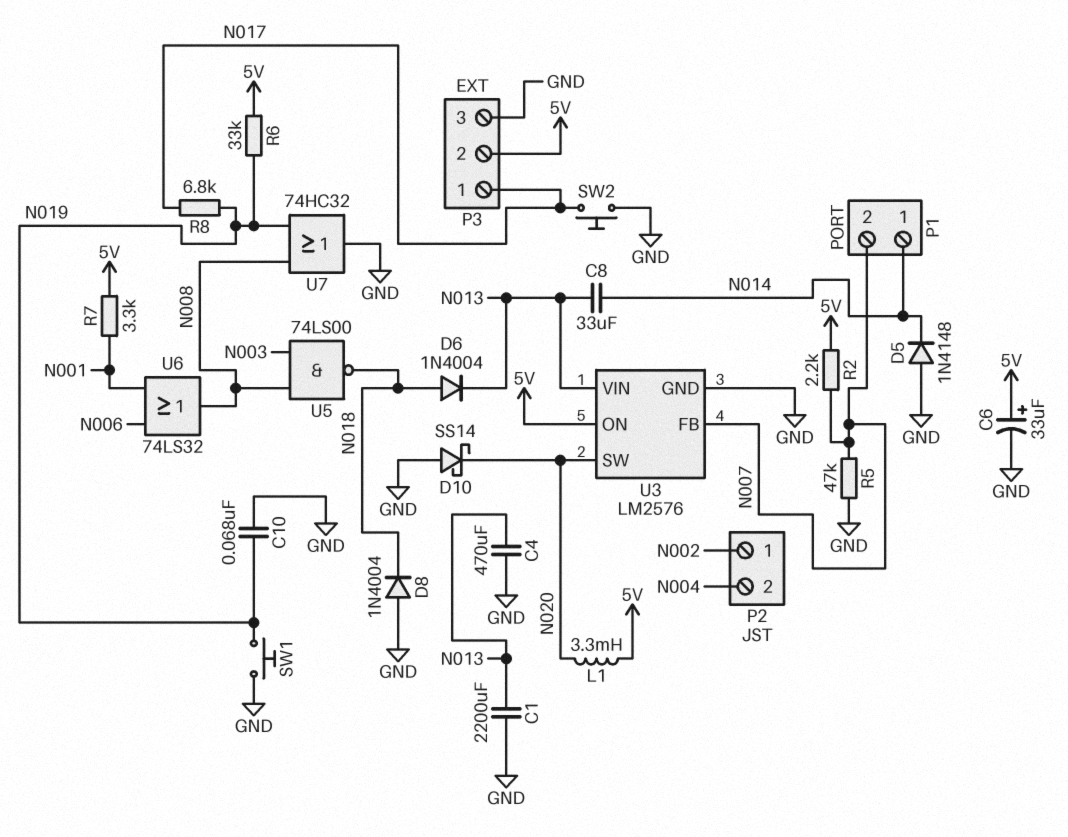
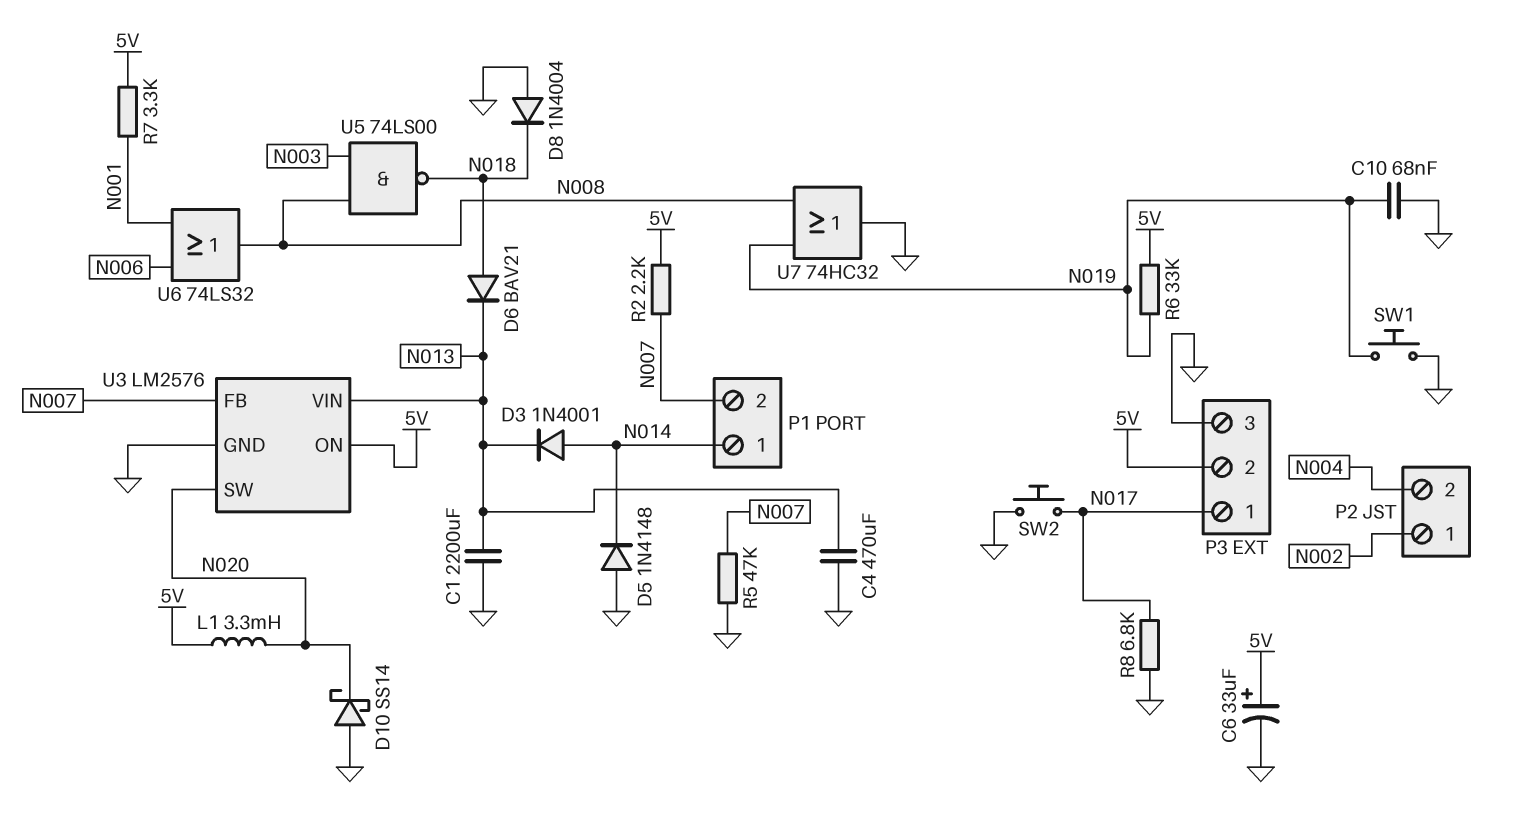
C8: 33uF (N013, N014) -> none
D3: none -> diode 1N4001 (A N014, K N013)
D6: diode 1N4004 (A N018, K N013) -> diode BAV21 (A N018, K N013)
R8: 6.8k (N017, N019) -> 6.8k (GND, N017)

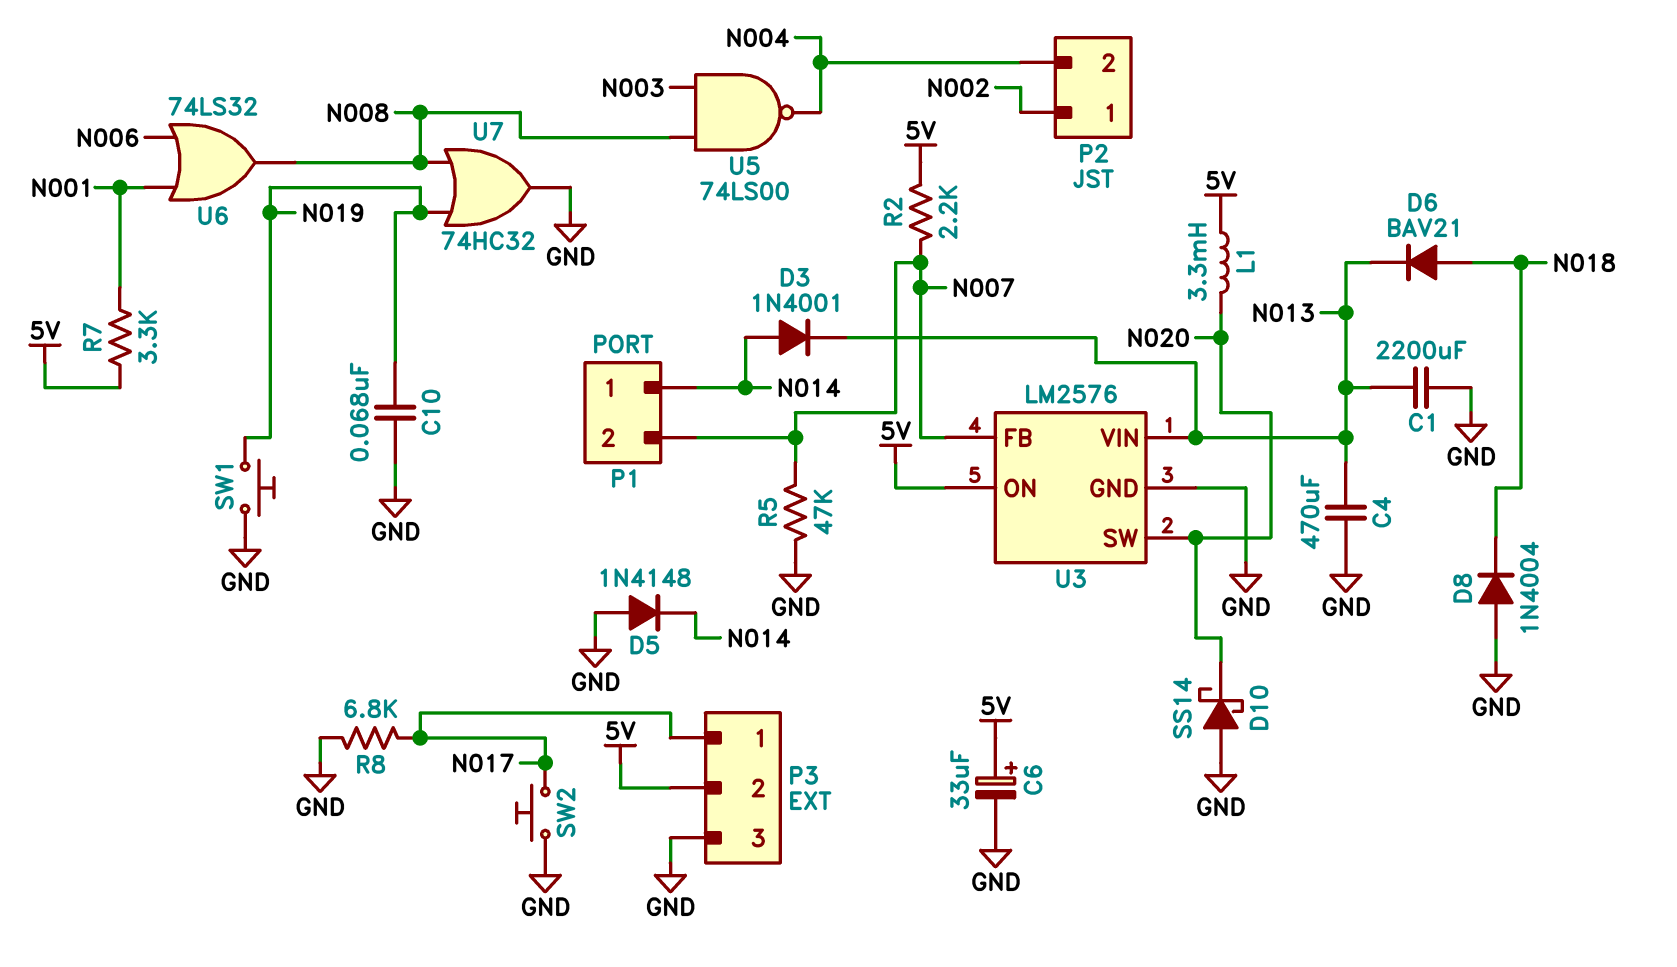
R6: 33k (5V, N019) -> none
U5: NAND 74LS00 (in N003, in N008, out N018) -> NAND 74LS00 (in N003, in N008, out N004)

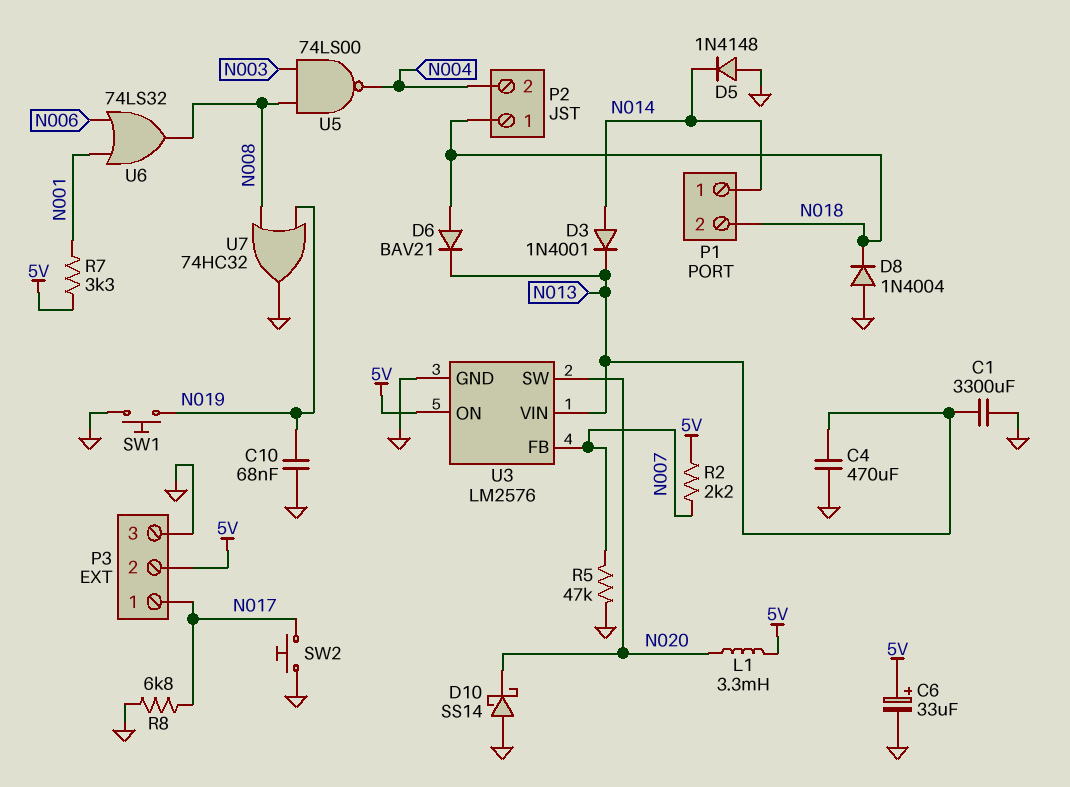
C1: 2200uF (GND, N013) -> 3300uF (GND, N013)
P1 pin 2: N007 -> N018
P2 pin 1: N002 -> N018

